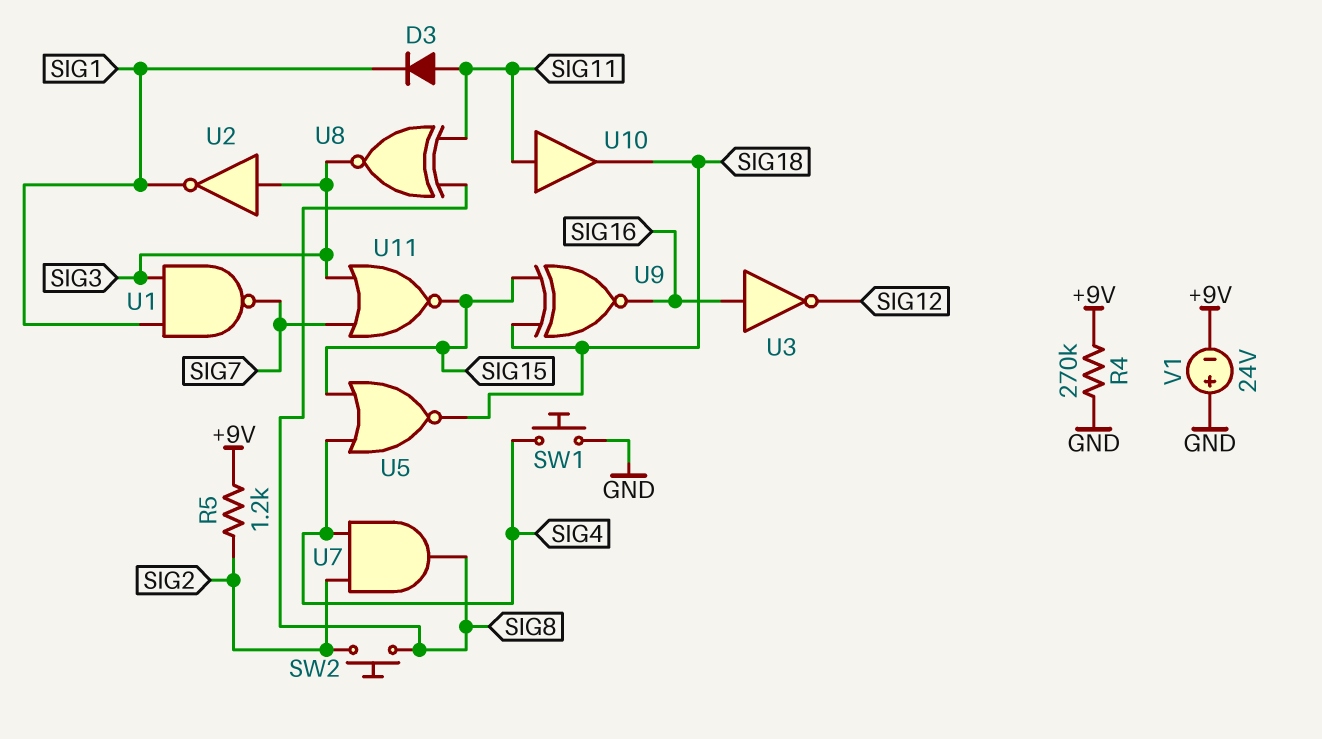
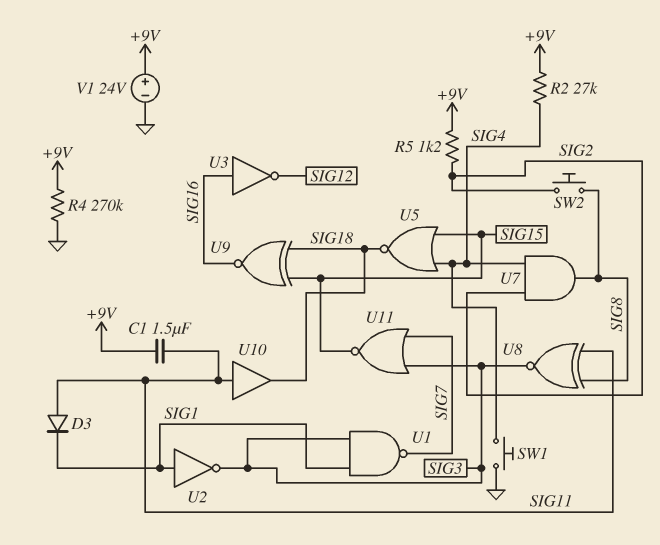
C1: none -> 1.5uF (+9V, SIG11)
R2: none -> 27k (+9V, SIG4)
U2: NOT (in SIG3, out SIG1) -> NOT (in SIG1, out SIG3)
V1: 24V (plus GND, minus +9V) -> 24V (plus +9V, minus GND)

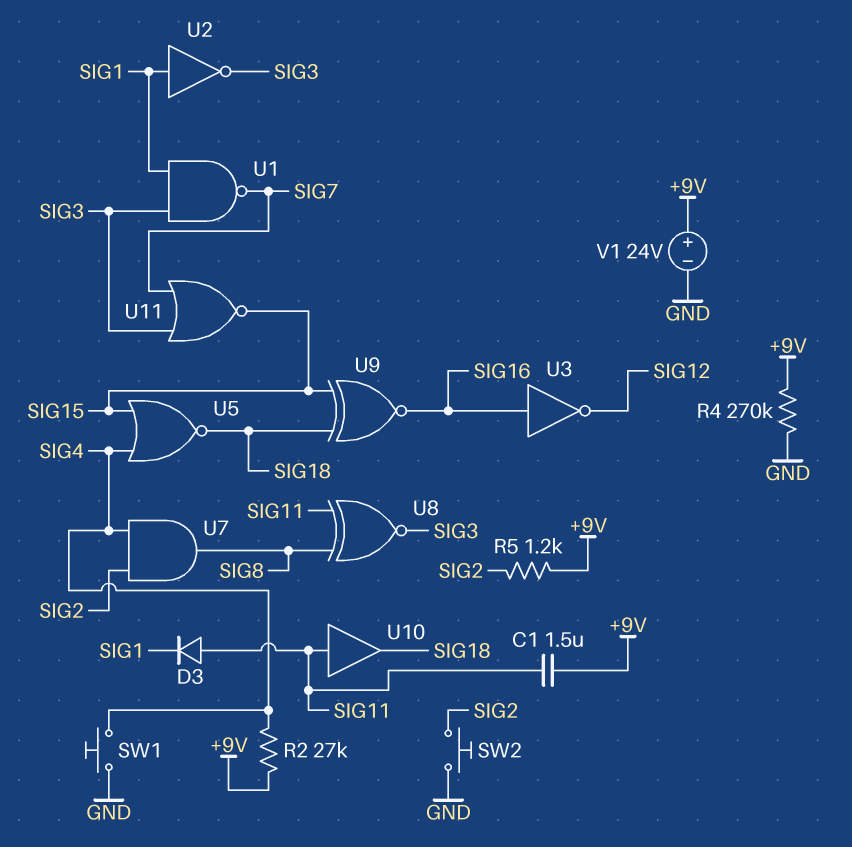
SW2: button (SIG2, SIG8) -> button (GND, SIG2)

